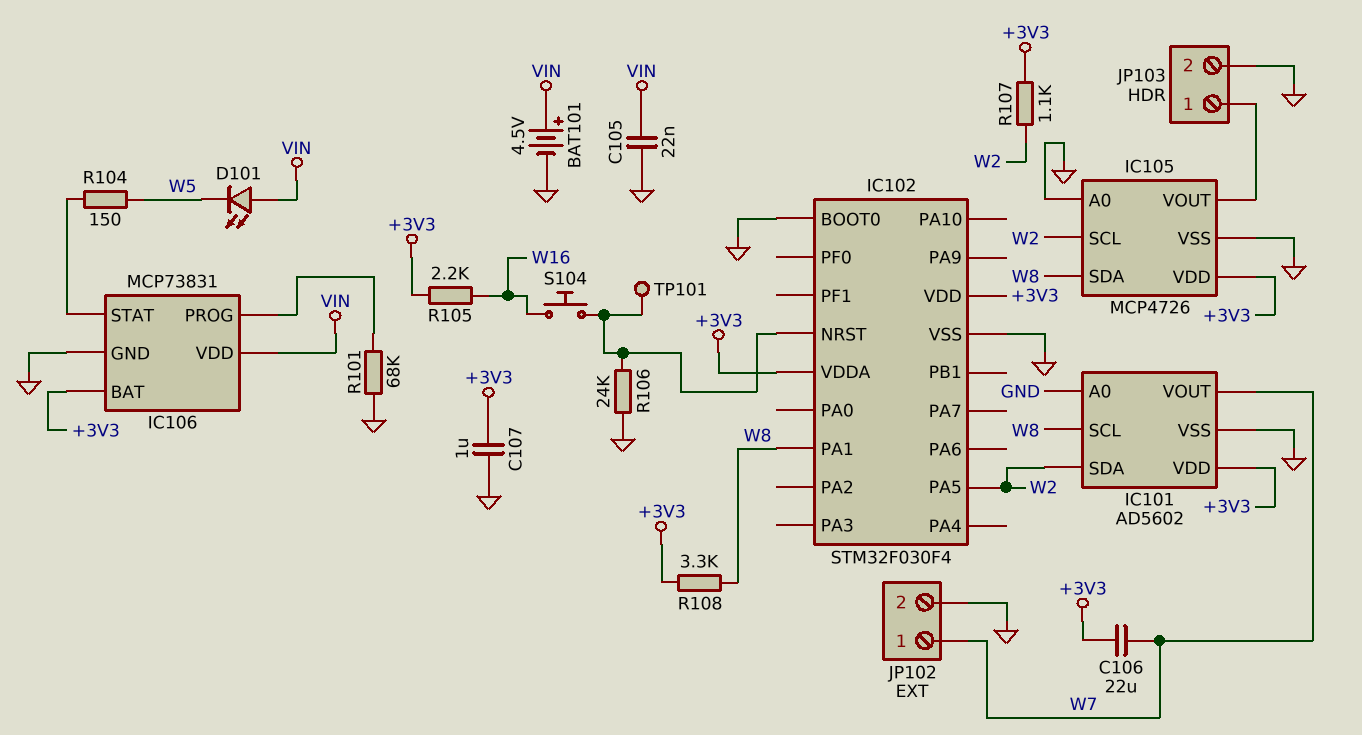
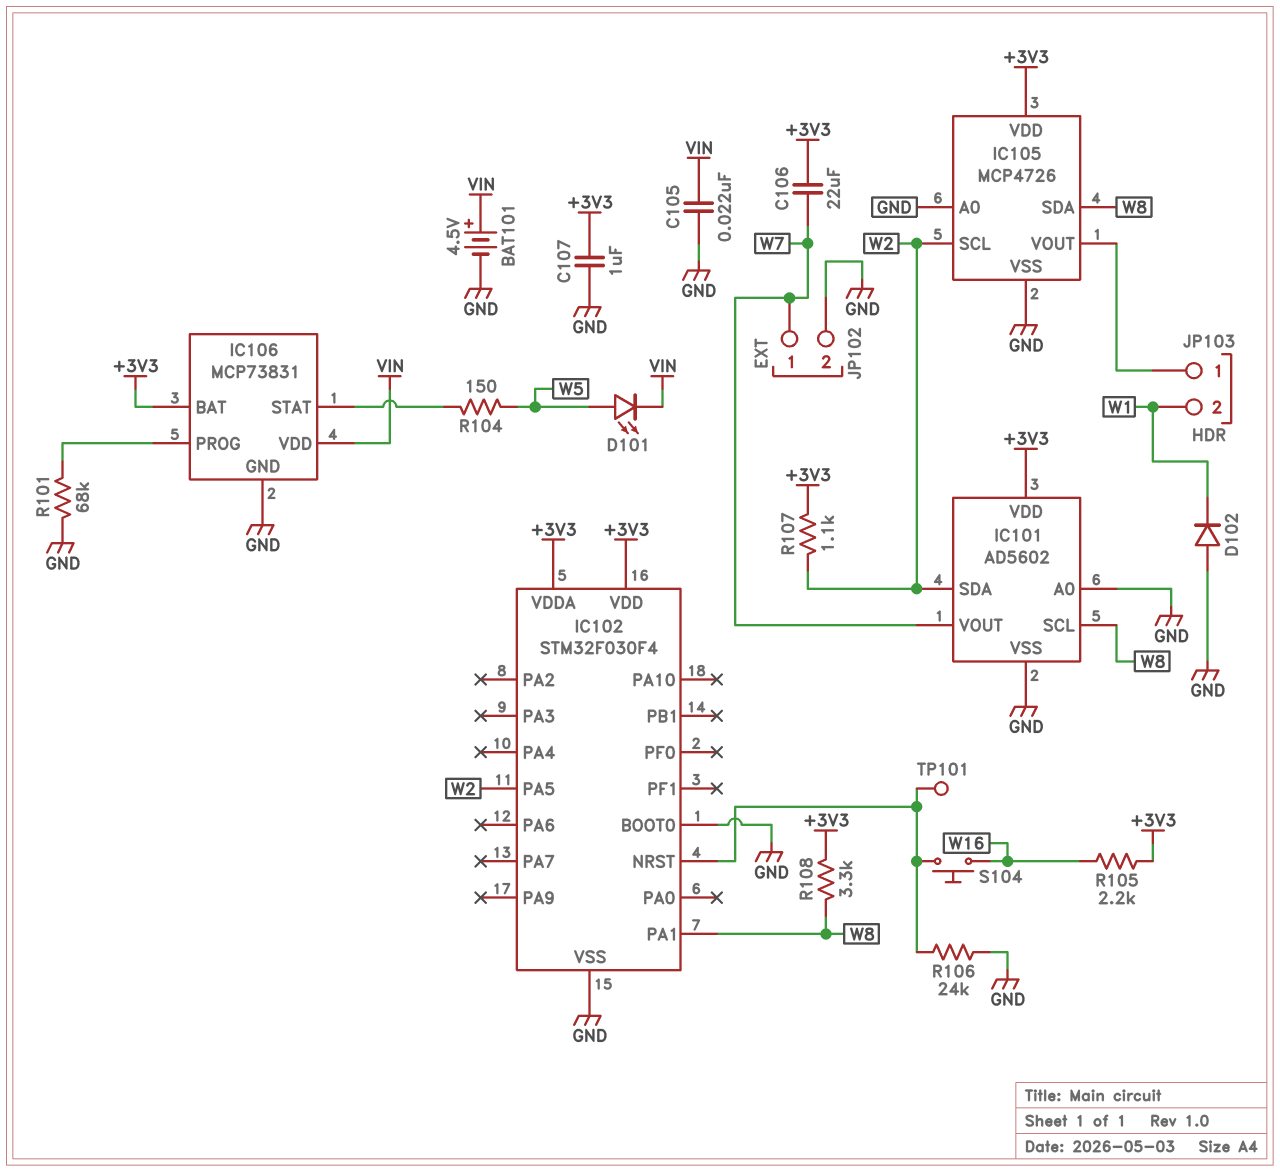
D101: LED (A VIN, K W5) -> LED (A W5, K VIN)
D102: none -> diode (A GND, K W1)
JP103 pin 2: GND -> W1

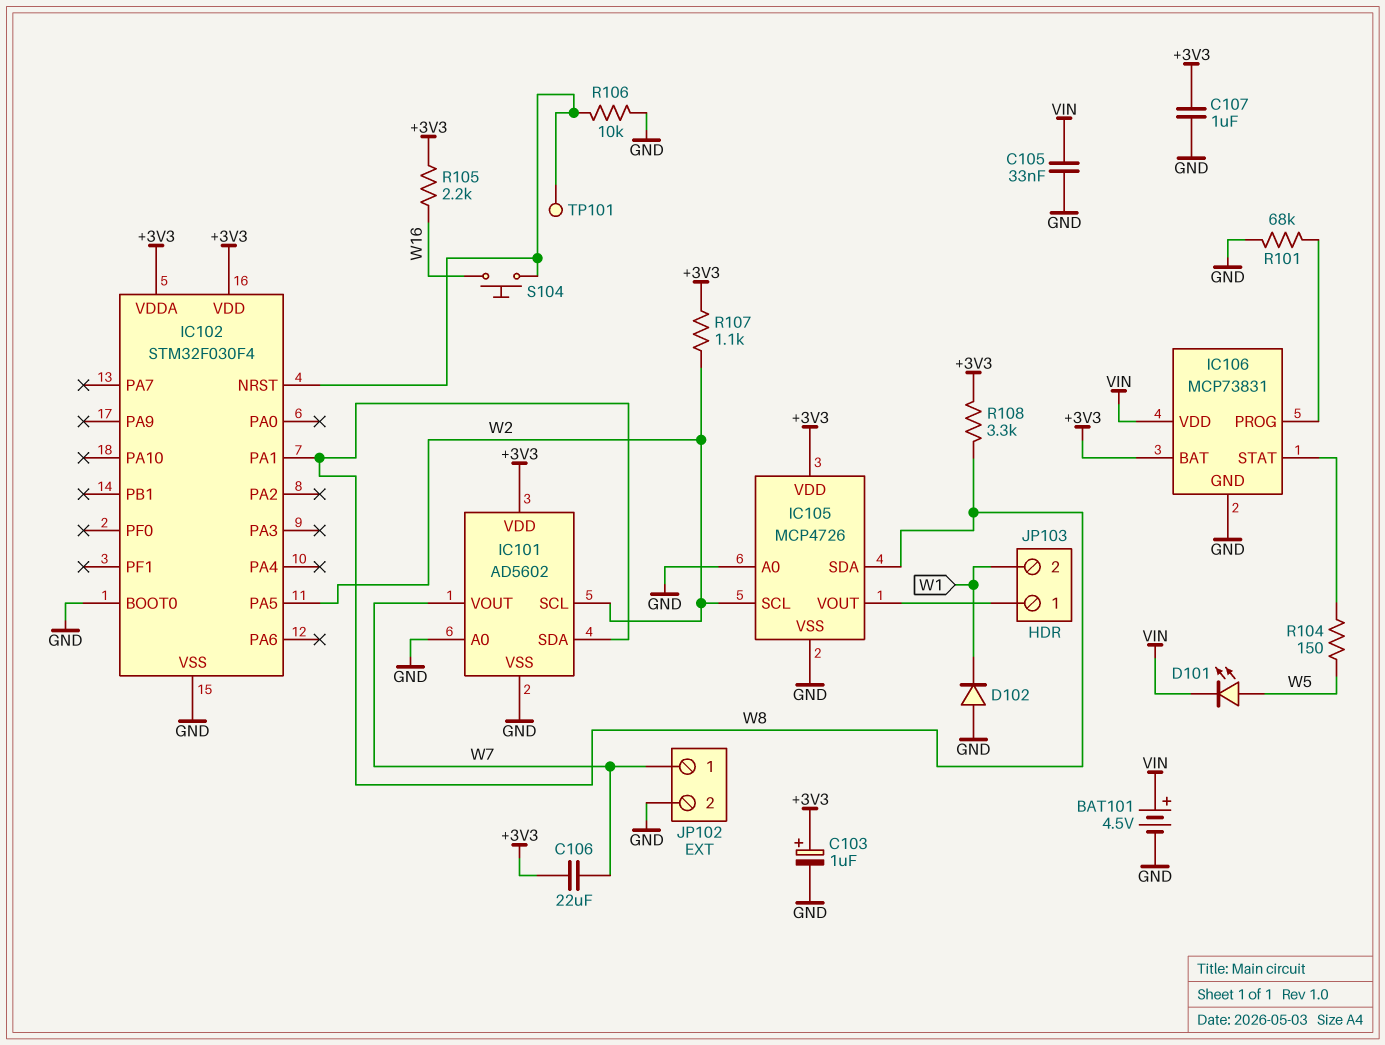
C103: none -> 1uF (plus +3V3, minus GND)
C105: 22nF (GND, VIN) -> 33nF (GND, VIN)
IC101 pin SCL: W8 -> W2
IC101 pin SDA: W2 -> W8
R106: 24k (GND, IC102/NRST) -> 10k (GND, IC102/NRST)

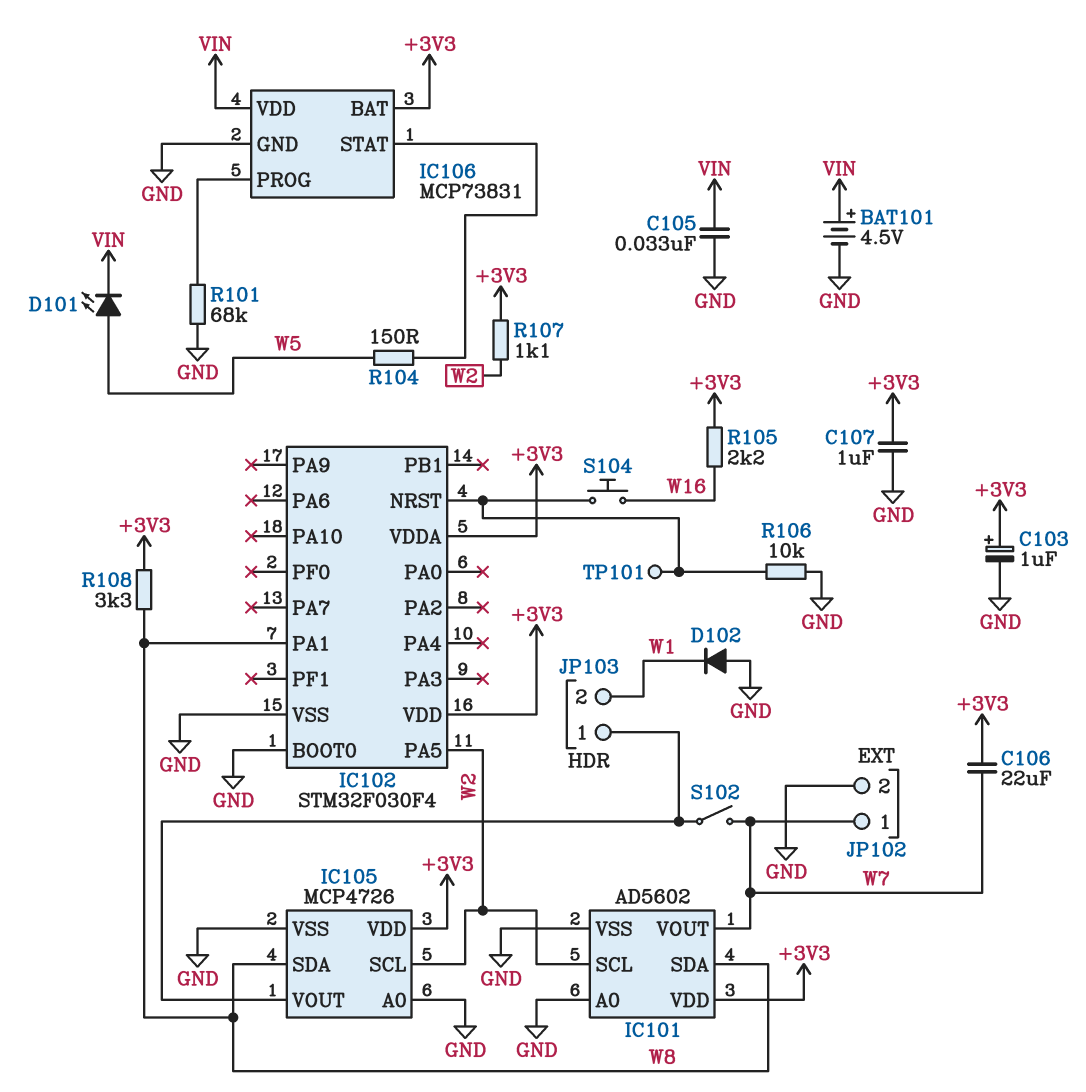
S102: none -> switch (IC105/VOUT, W7)

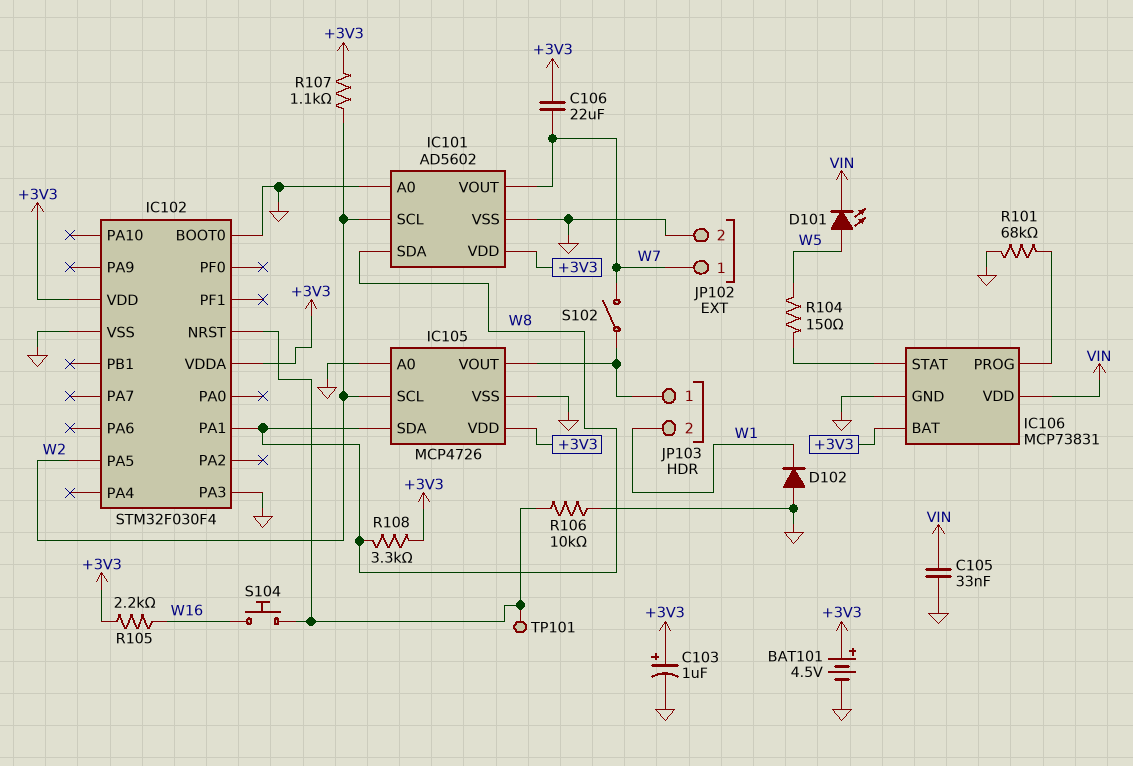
BAT101: 4.5V (plus VIN, minus GND) -> 4.5V (plus +3V3, minus GND)
C107: 1uF (+3V3, GND) -> none
IC102 pin PA3: none -> GND

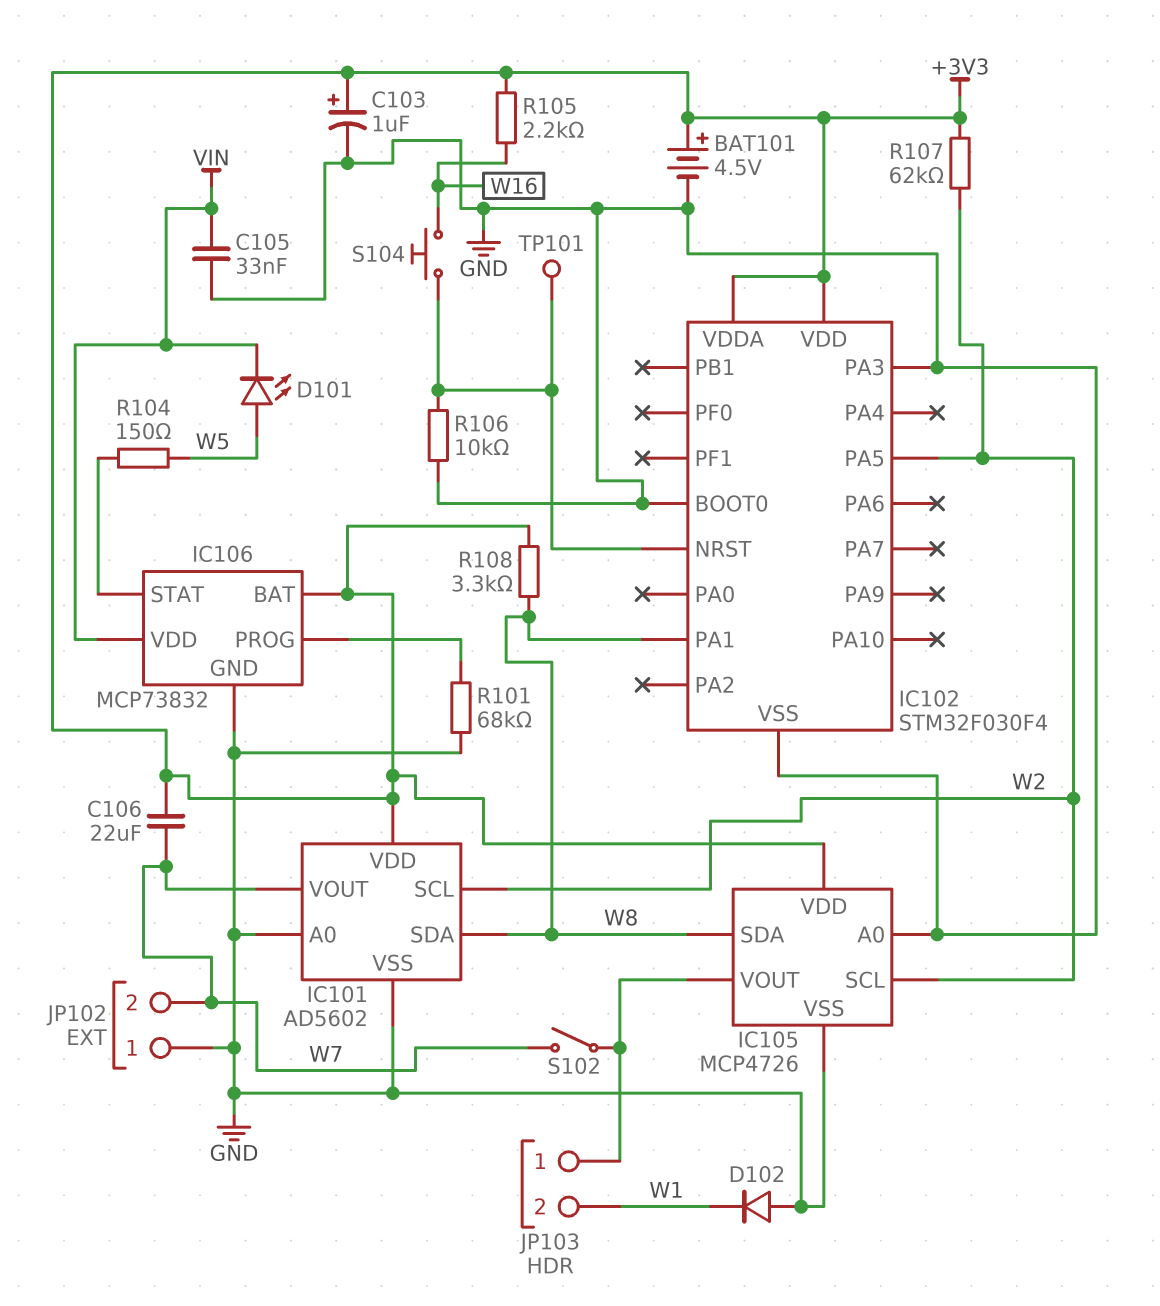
IC106: MCP73831 -> MCP73832
JP102 pin 1: W7 -> GND
JP102 pin 2: GND -> W7
R107: 1.1k (+3V3, W2) -> 62k (+3V3, W2)

